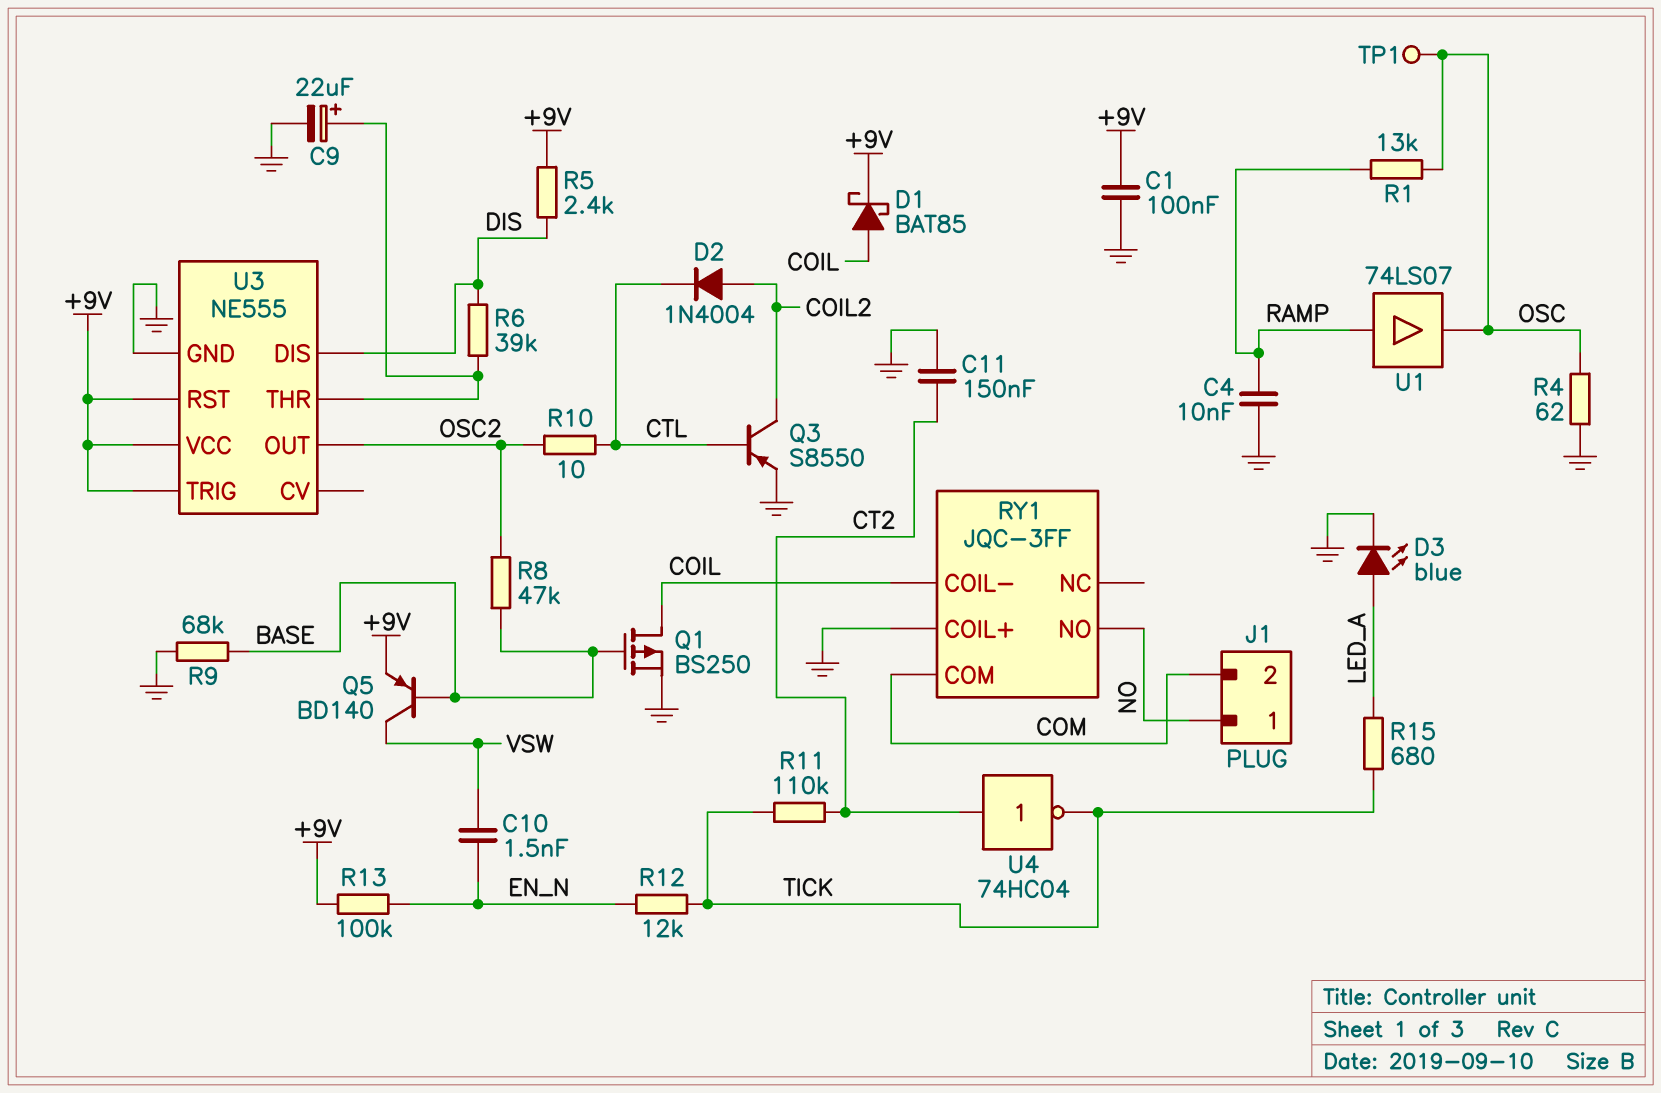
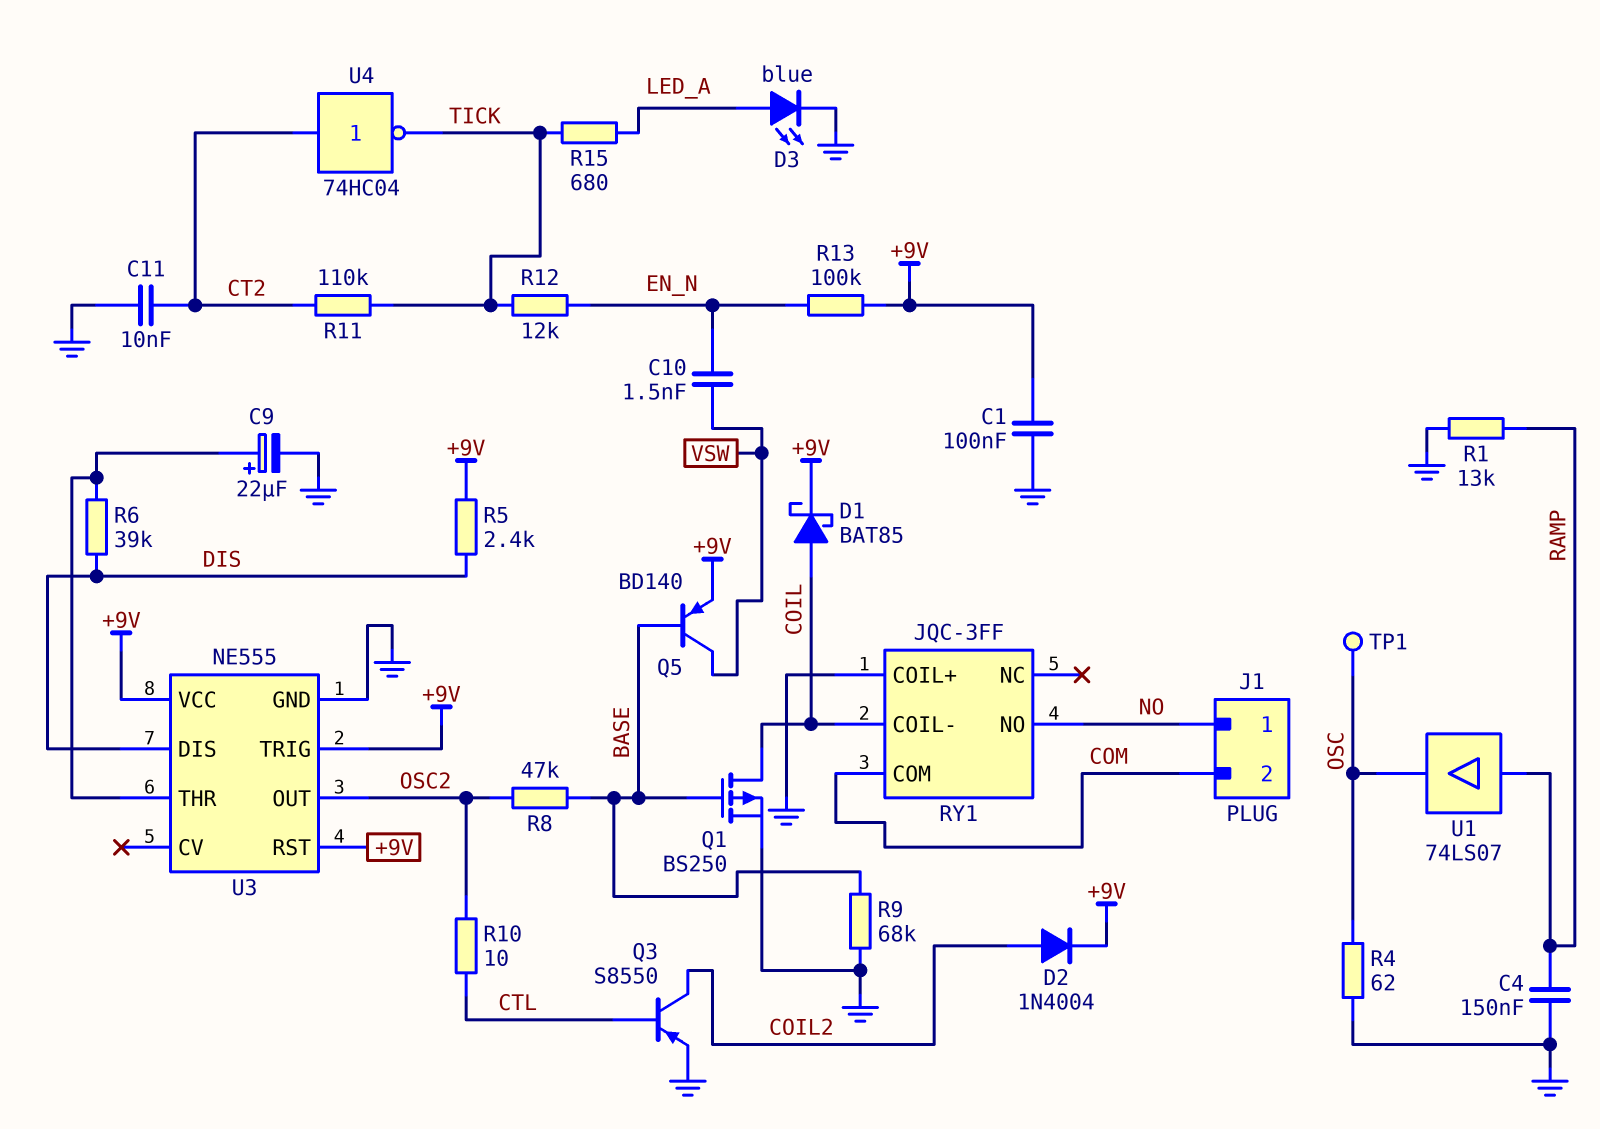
C4: 10nF (GND, RAMP) -> 150nF (GND, RAMP)
C11: 150nF (CT2, GND) -> 10nF (CT2, GND)
D2: diode 1N4004 (A COIL2, K CTL) -> diode 1N4004 (A COIL2, K +9V)
R1: 13k (OSC, RAMP) -> 13k (GND, RAMP)

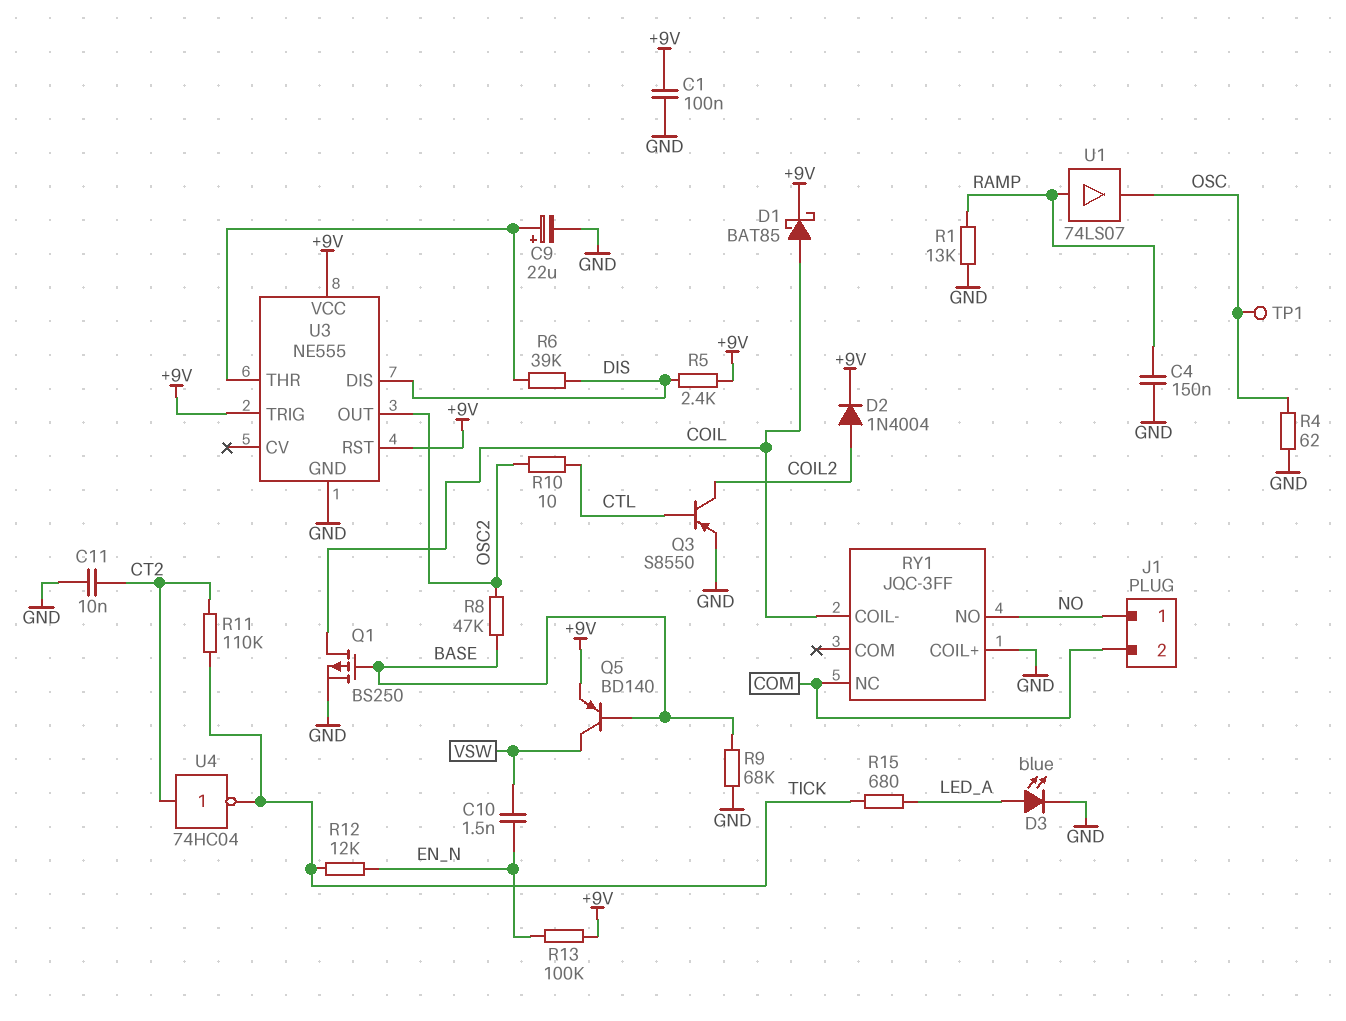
RY1 pin COM: COM -> none
RY1 pin NC: none -> COM

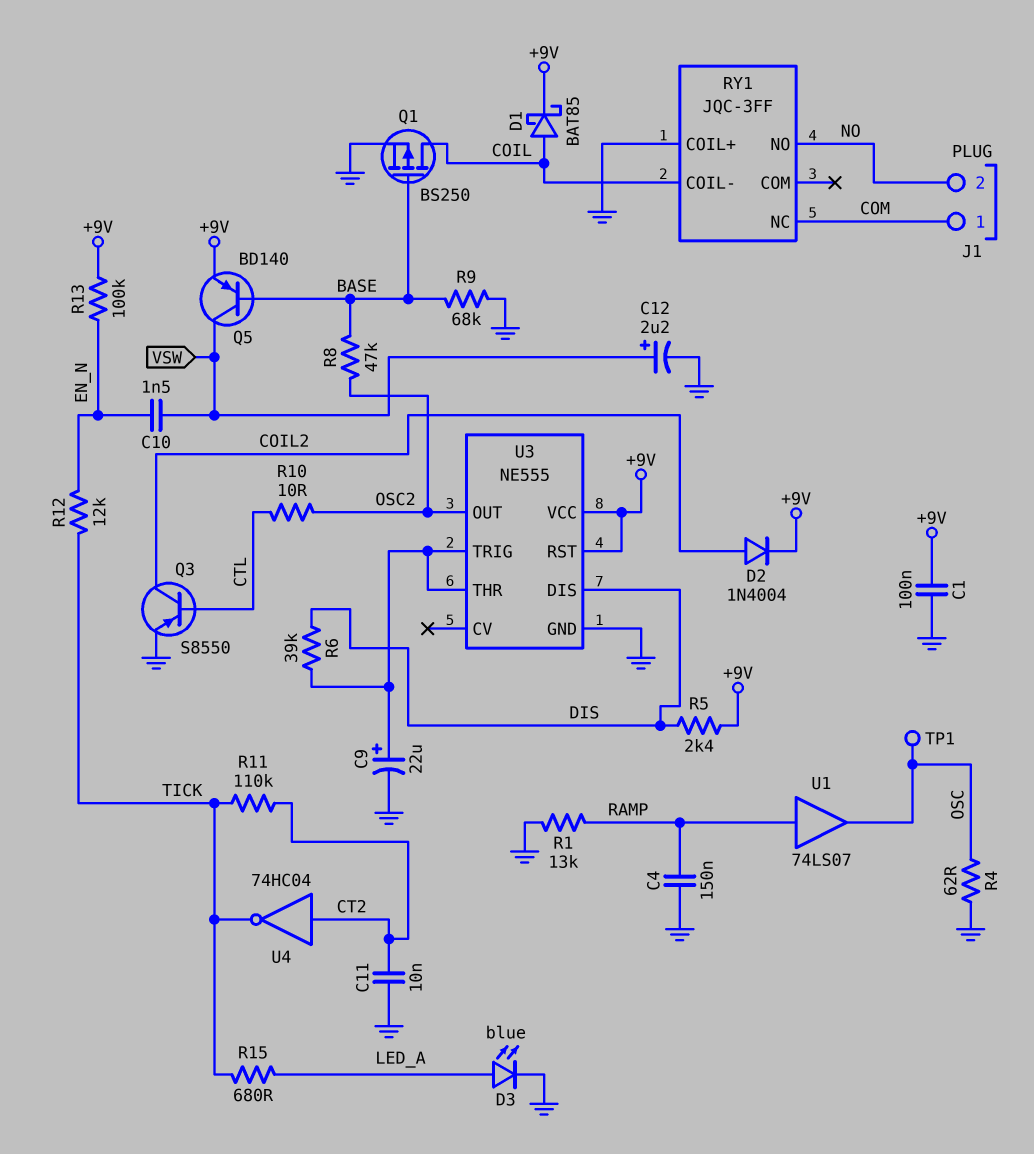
C12: none -> 2.2uF (plus VSW, minus GND)
J1 pin 1: NO -> COM
J1 pin 2: COM -> NO
U3 pin TRIG: +9V -> U3/THR

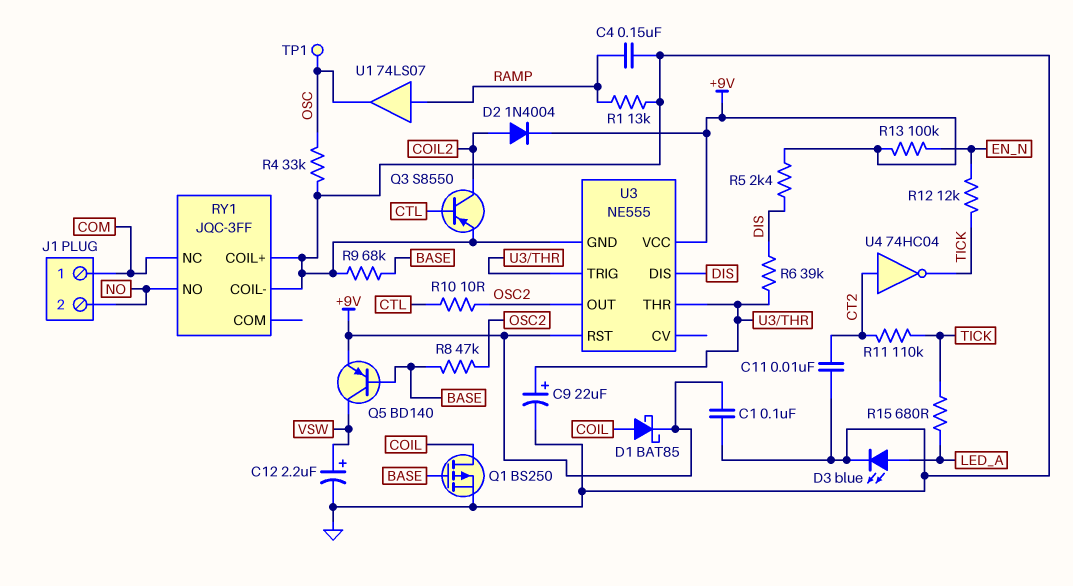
C10: 1.5nF (EN_N, VSW) -> none
R4: 62 (GND, OSC) -> 33k (GND, OSC)
RY1 pin COIL-: COIL -> GND

